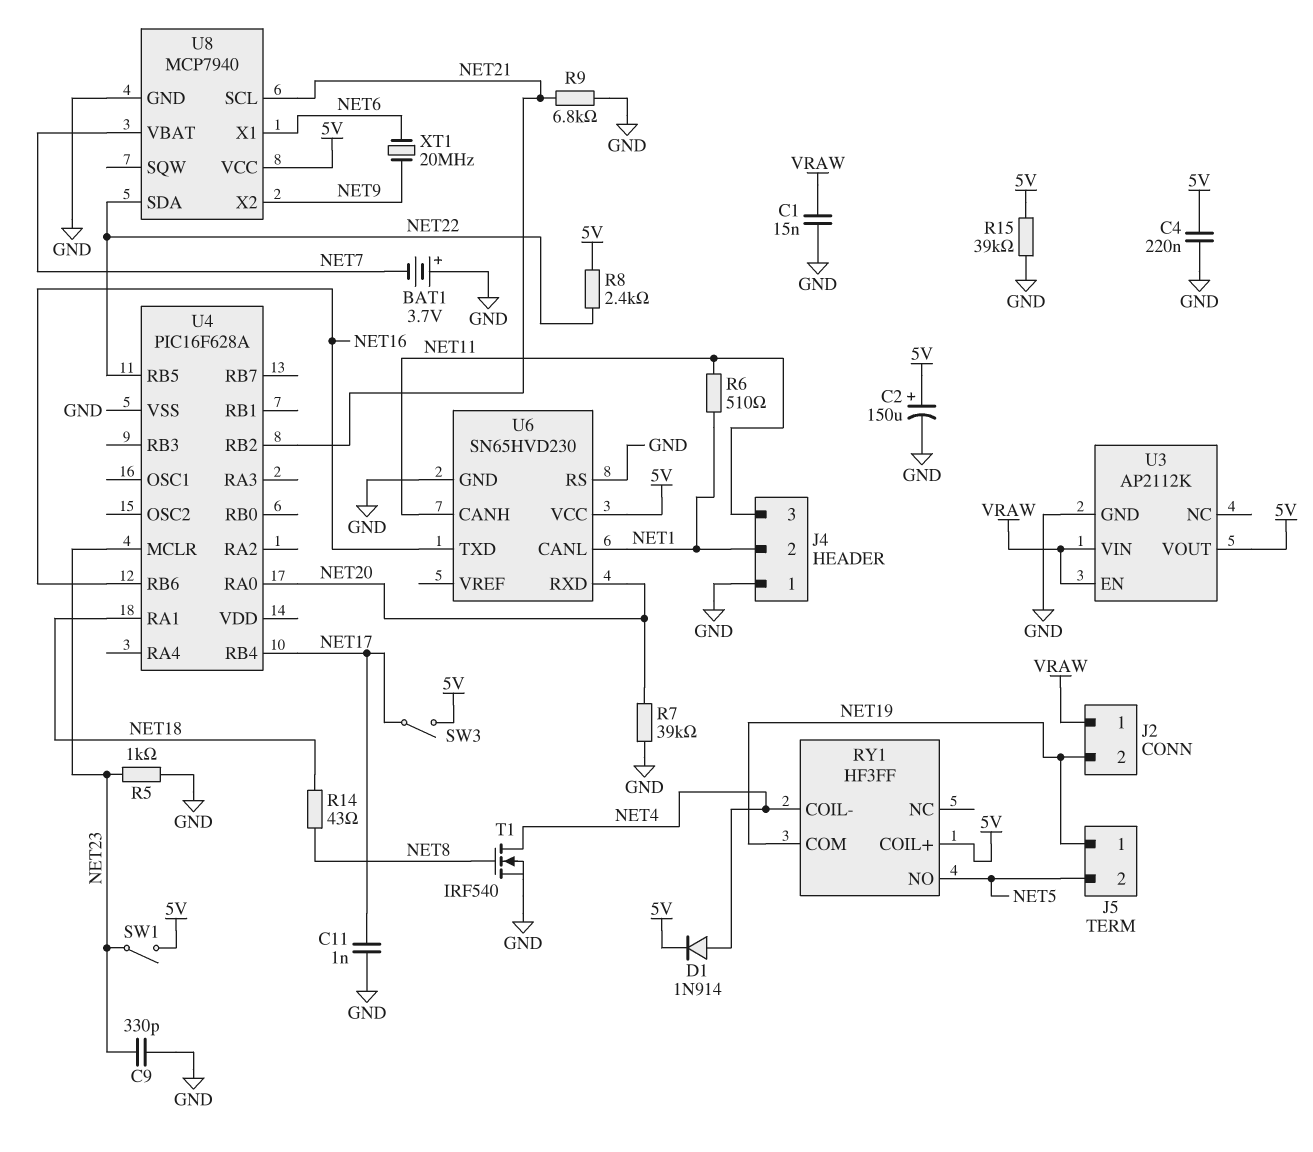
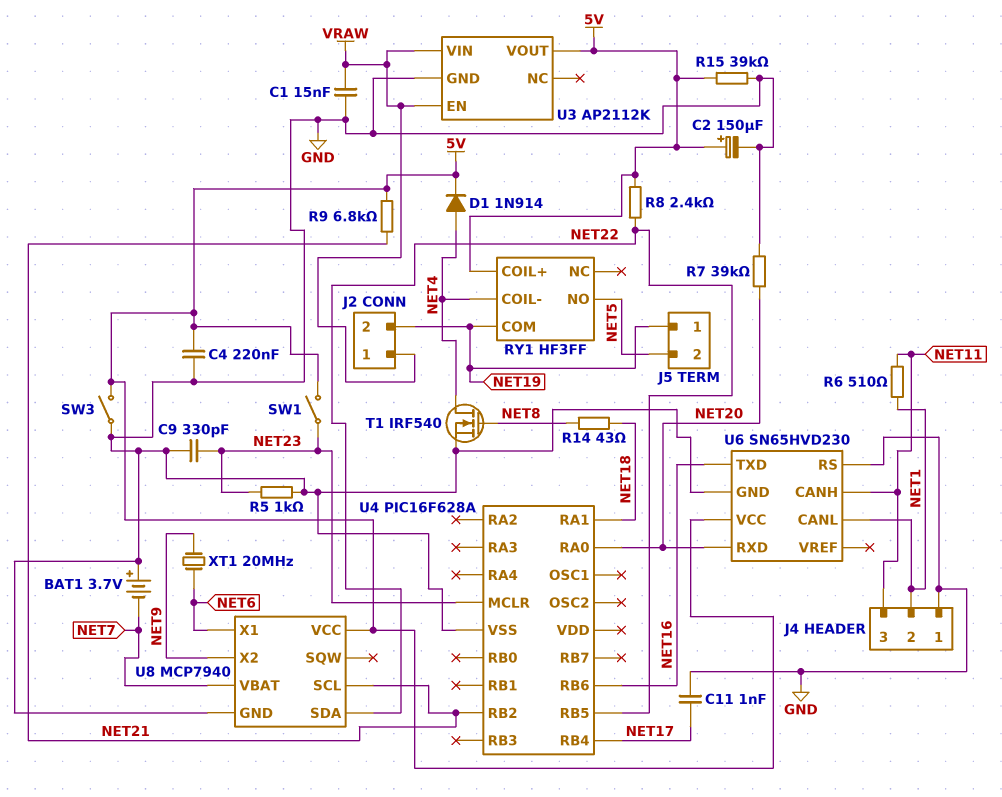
R9: 6.8k (GND, NET21) -> 6.8k (5V, NET21)
SW3: switch (5V, NET17) -> switch (5V, GND)

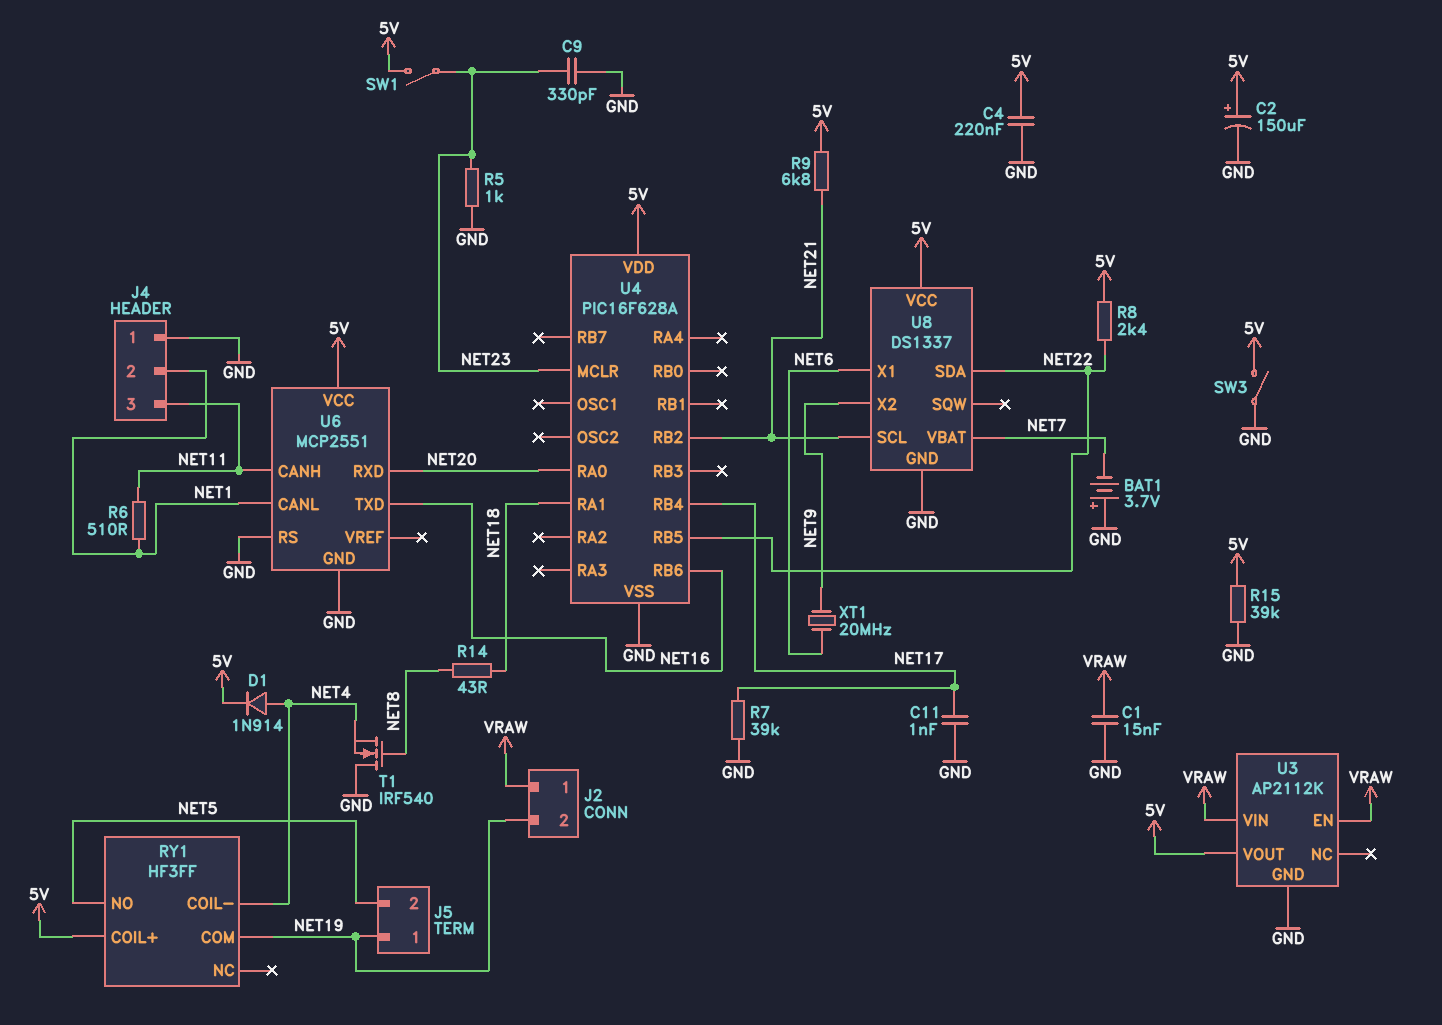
R7: 39k (GND, NET20) -> 39k (GND, NET17)
T1: NMOS IRF540 (G NET8, D NET4, S GND) -> NMOS IRF540 (G NET8, D GND, S NET4)
U4 pin VDD: none -> 5V
U6: SN65HVD230 -> MCP2551
U8: MCP7940 -> DS1337

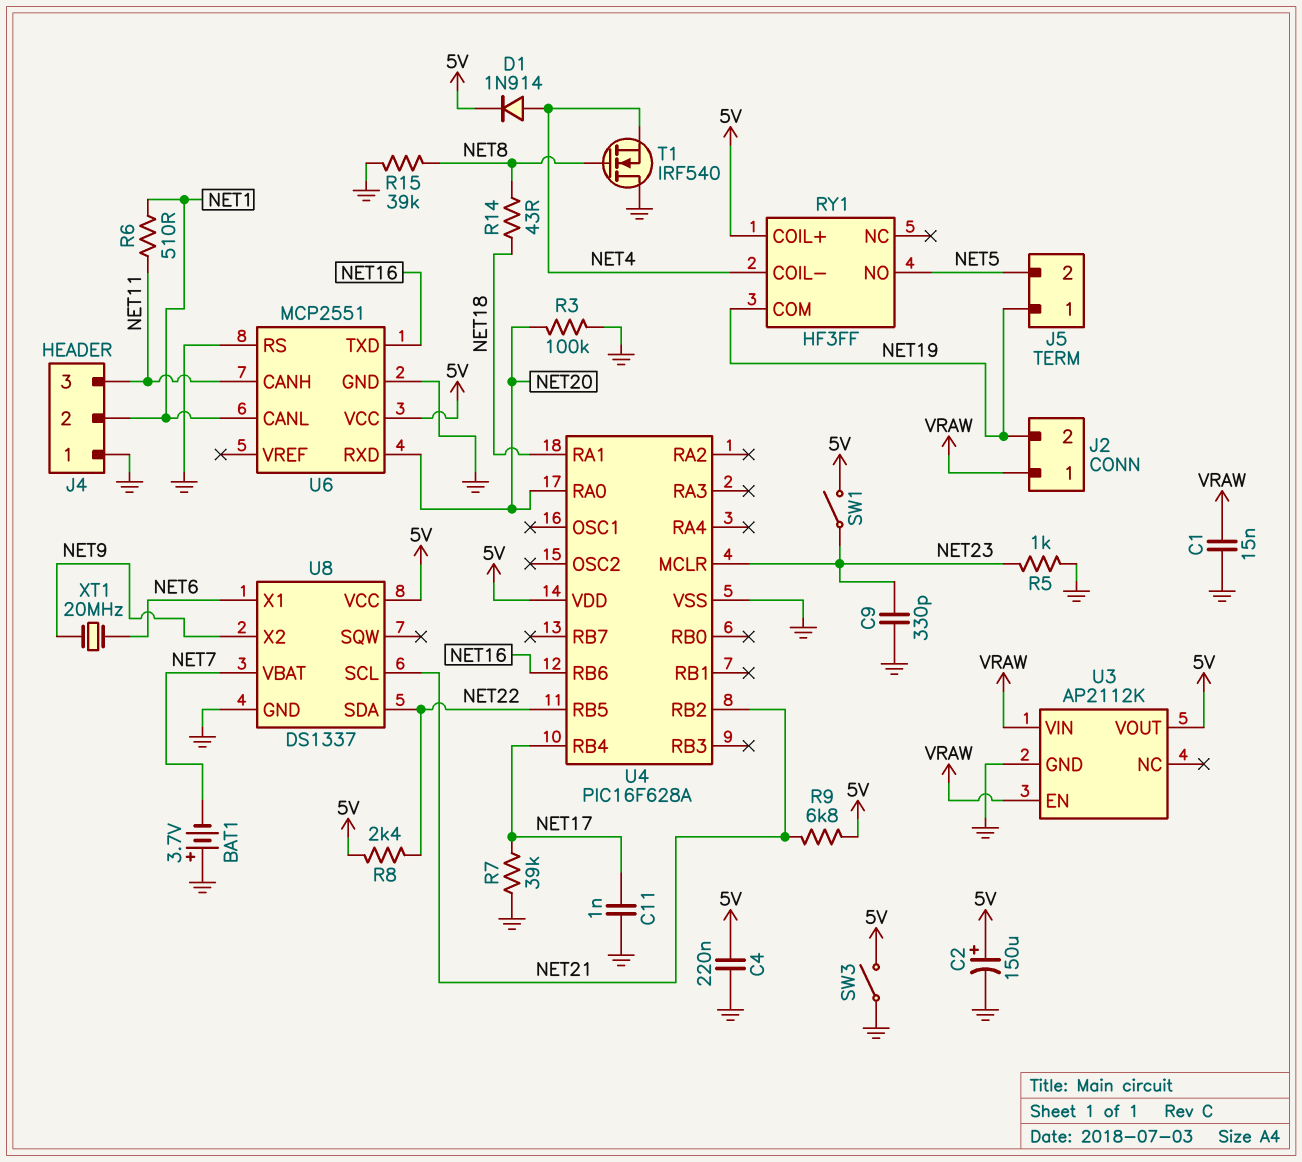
R3: none -> 100k (GND, NET20)
R15: 39k (5V, GND) -> 39k (GND, NET8)

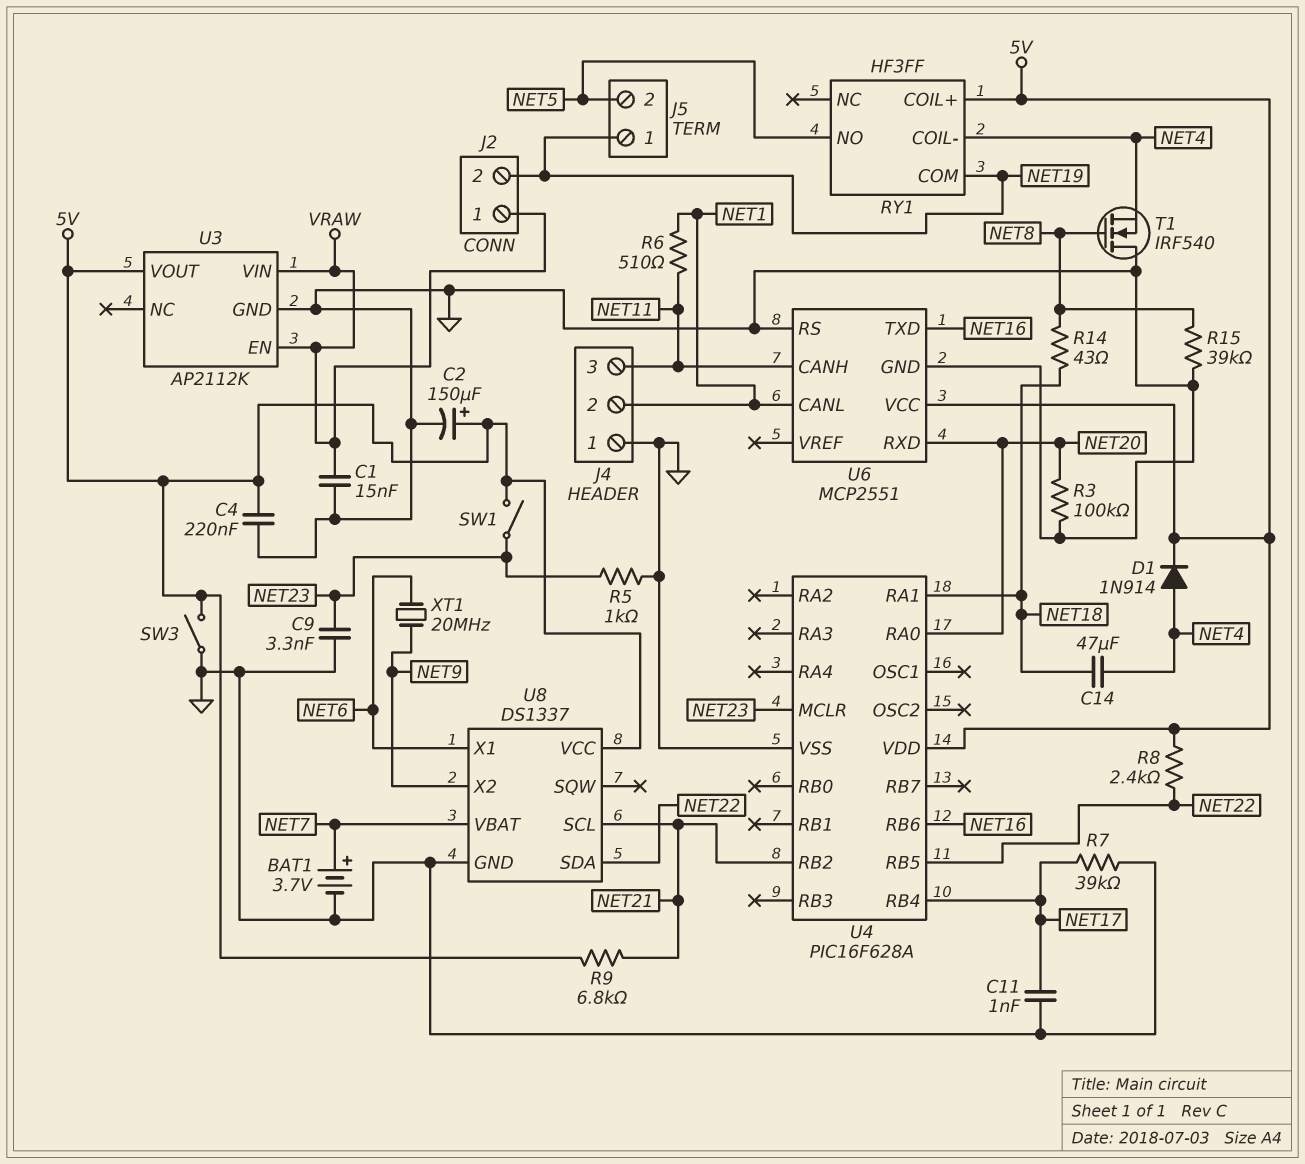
BAT1: 3.7V (plus GND, minus NET7) -> 3.7V (plus NET7, minus GND)
C9: 330pF (GND, NET23) -> 3.3nF (GND, NET23)
C14: none -> 47uF (NET4, NET18)

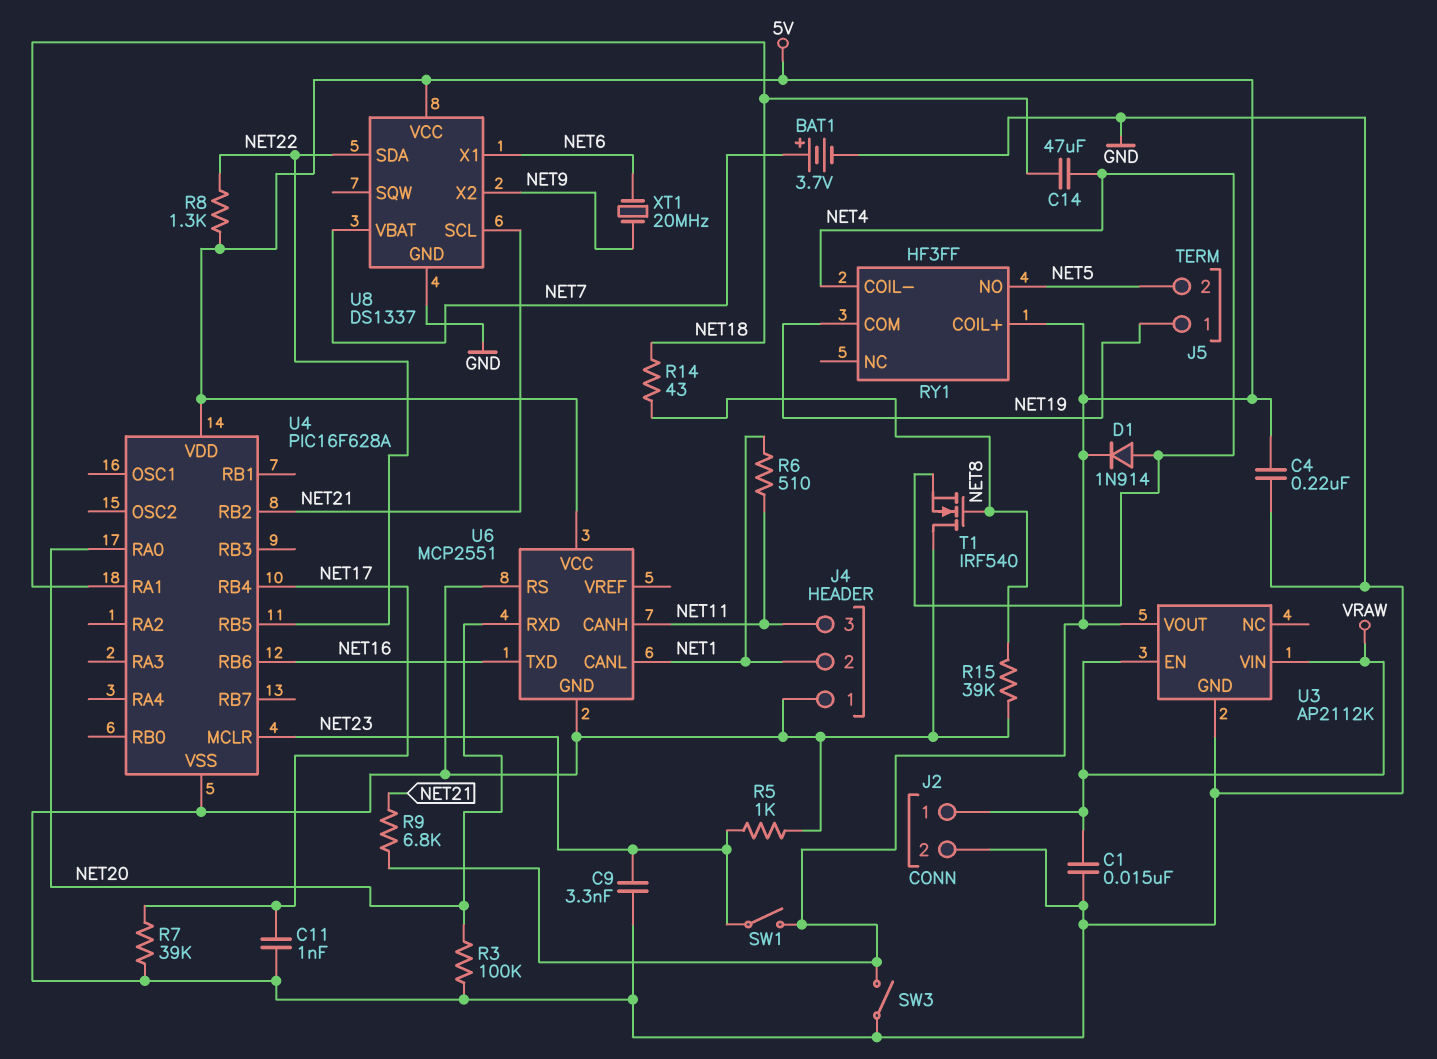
C2: 150uF (plus 5V, minus GND) -> none
J2 pin 2: NET19 -> GND
R8: 2.4k (5V, NET22) -> 1.3k (5V, NET22)

